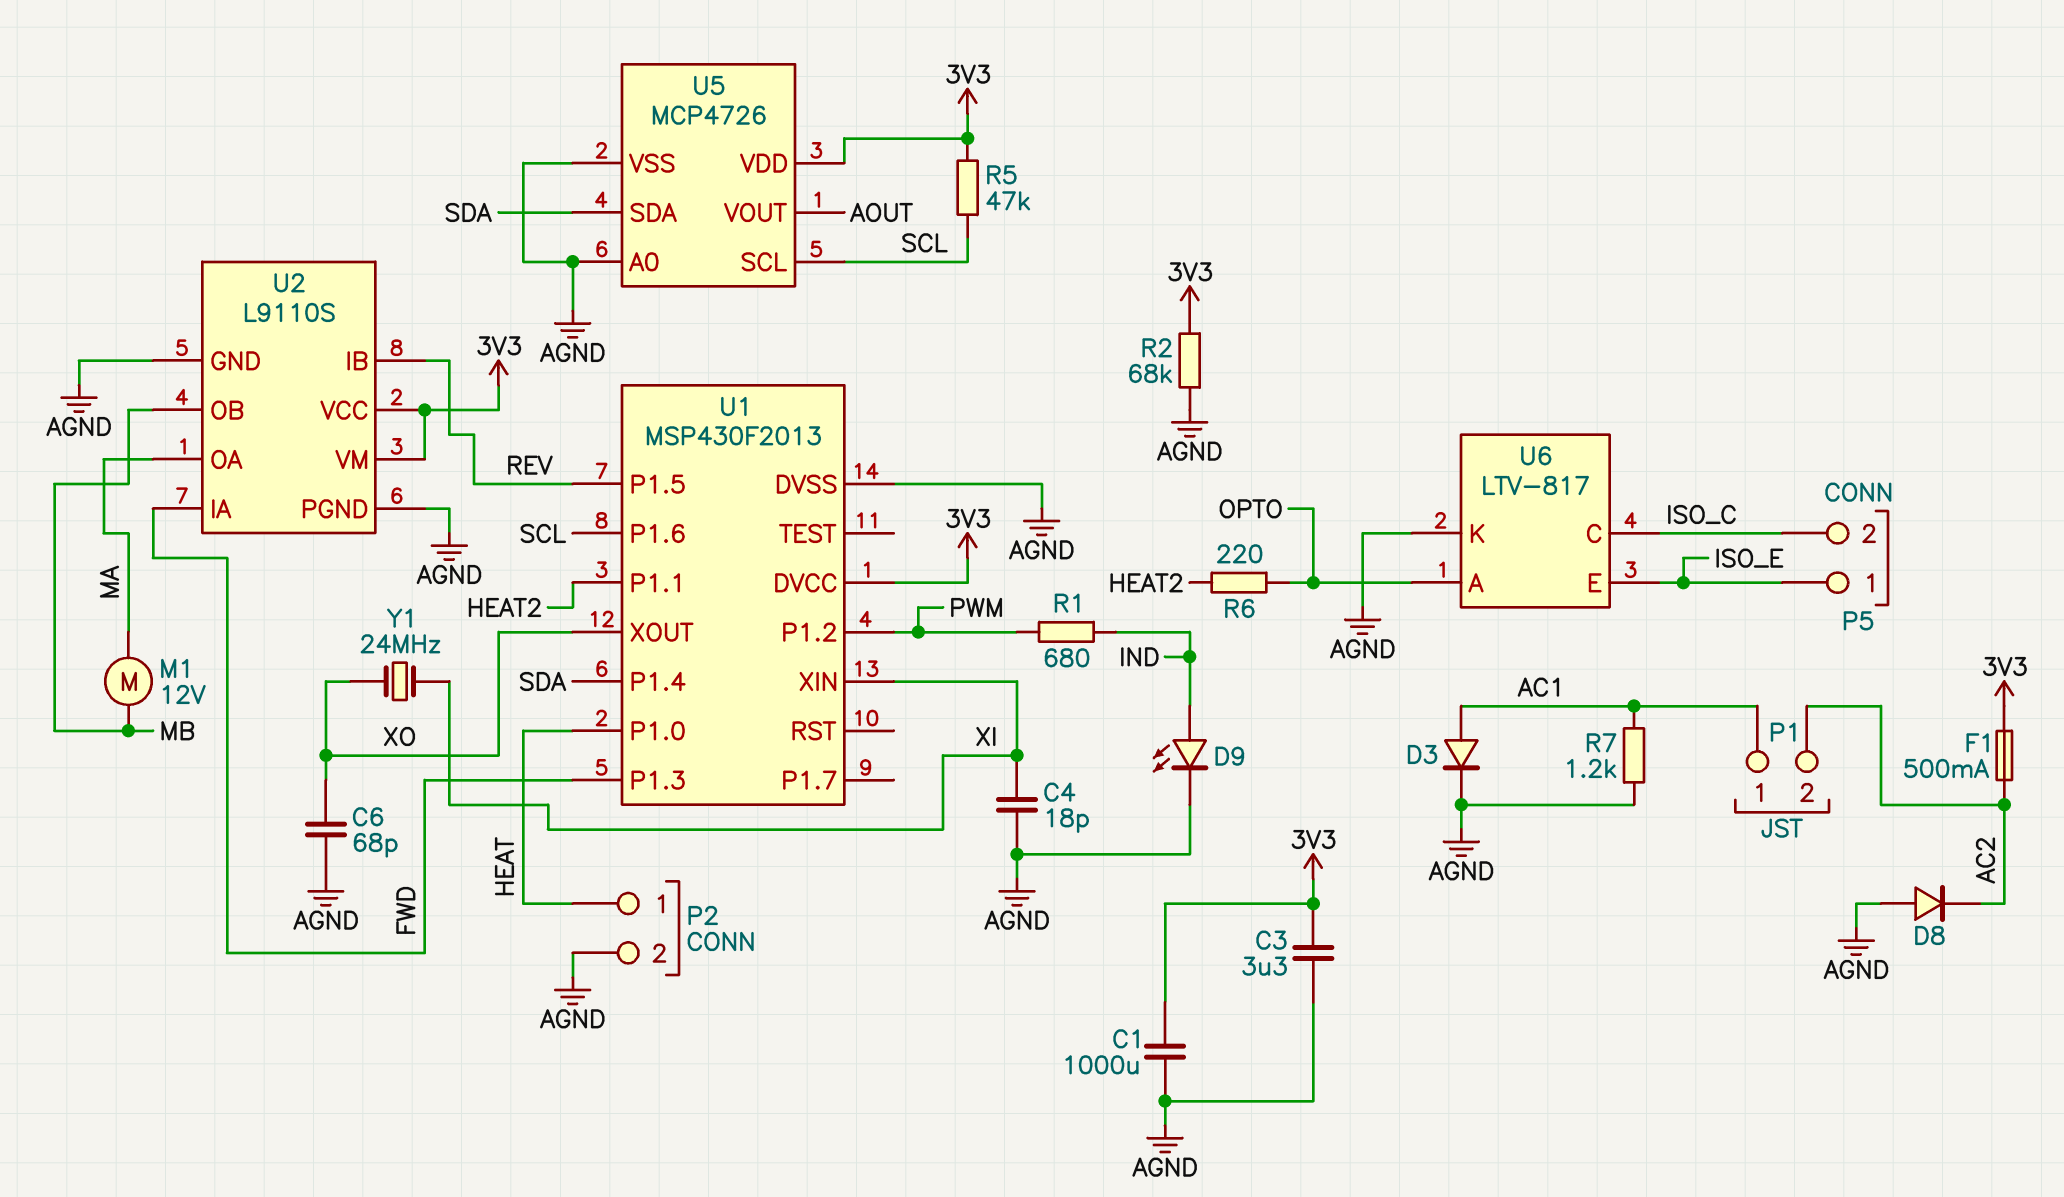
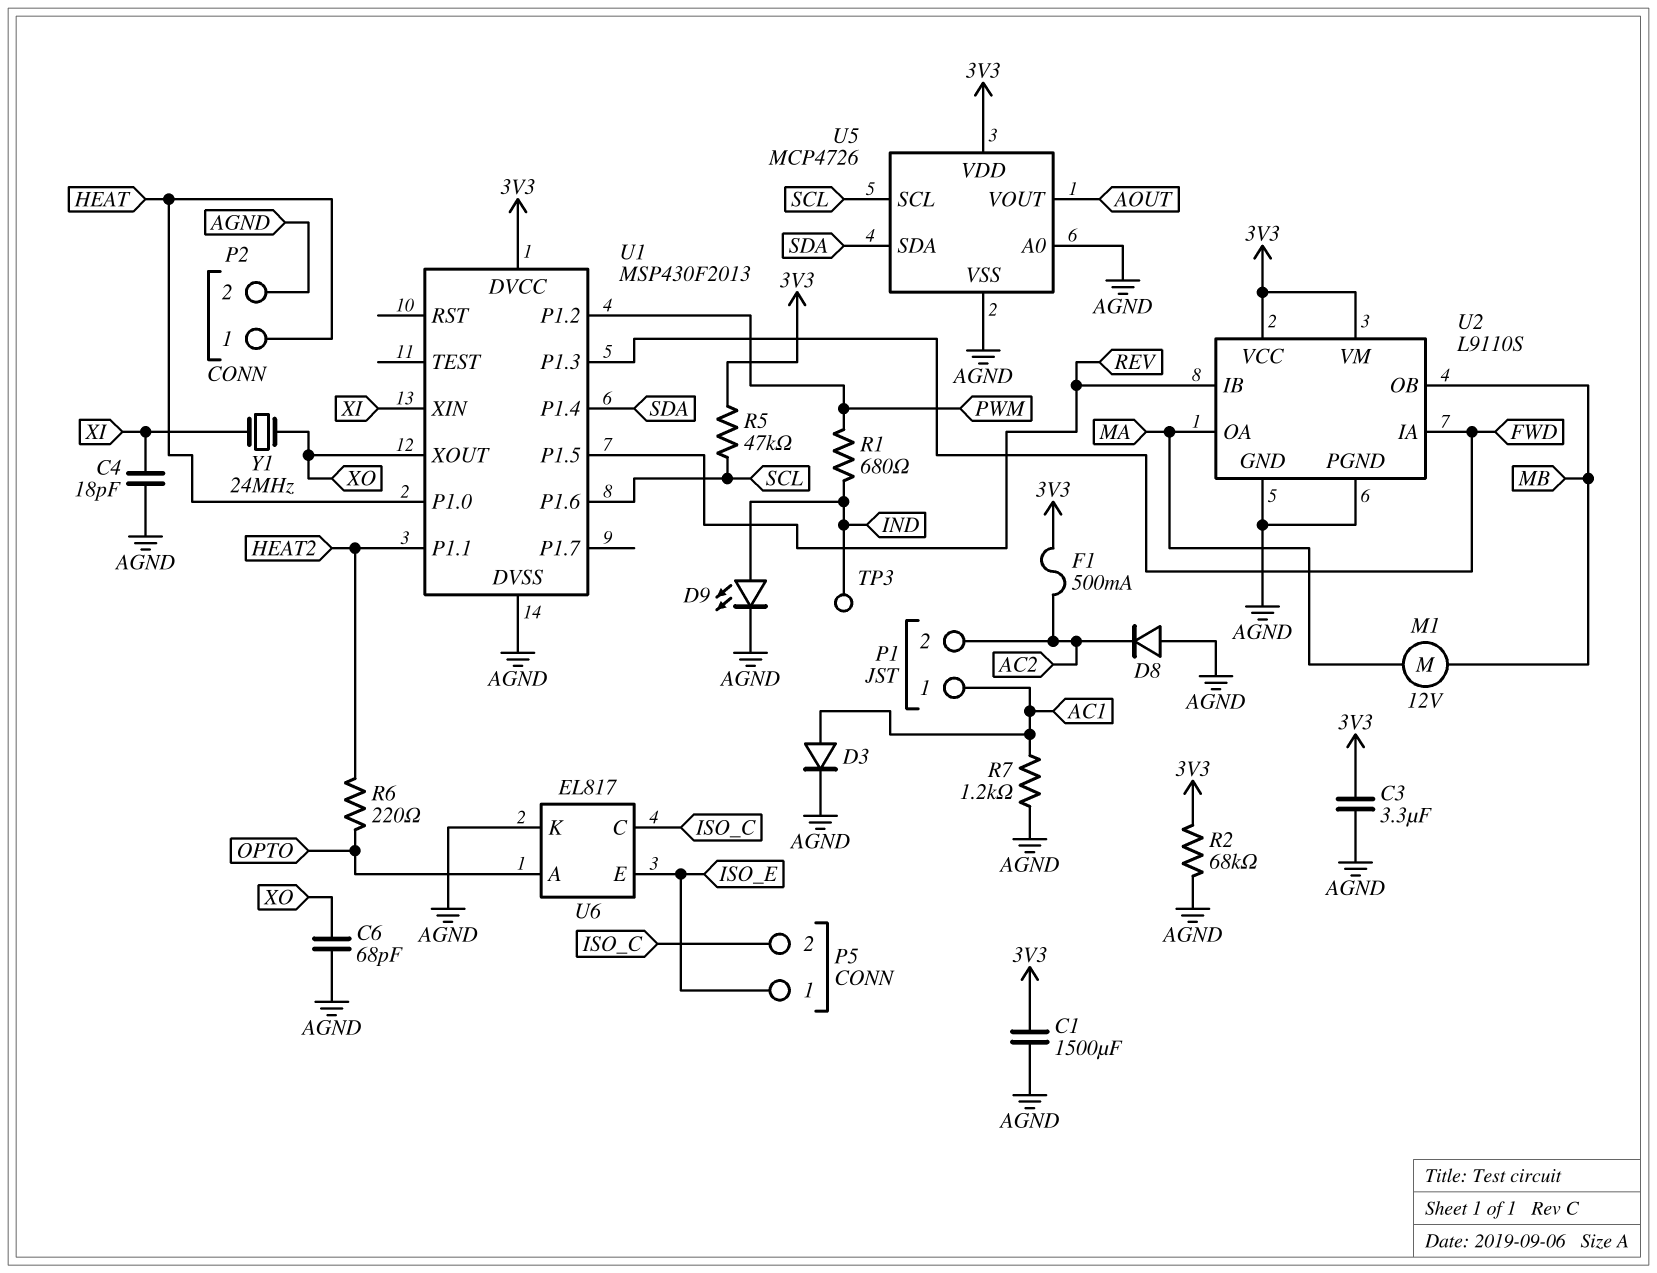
C1: 1000uF (3V3, AGND) -> 1500uF (3V3, AGND)
TP3: none -> test point (IND)
U6: LTV-817 -> EL817

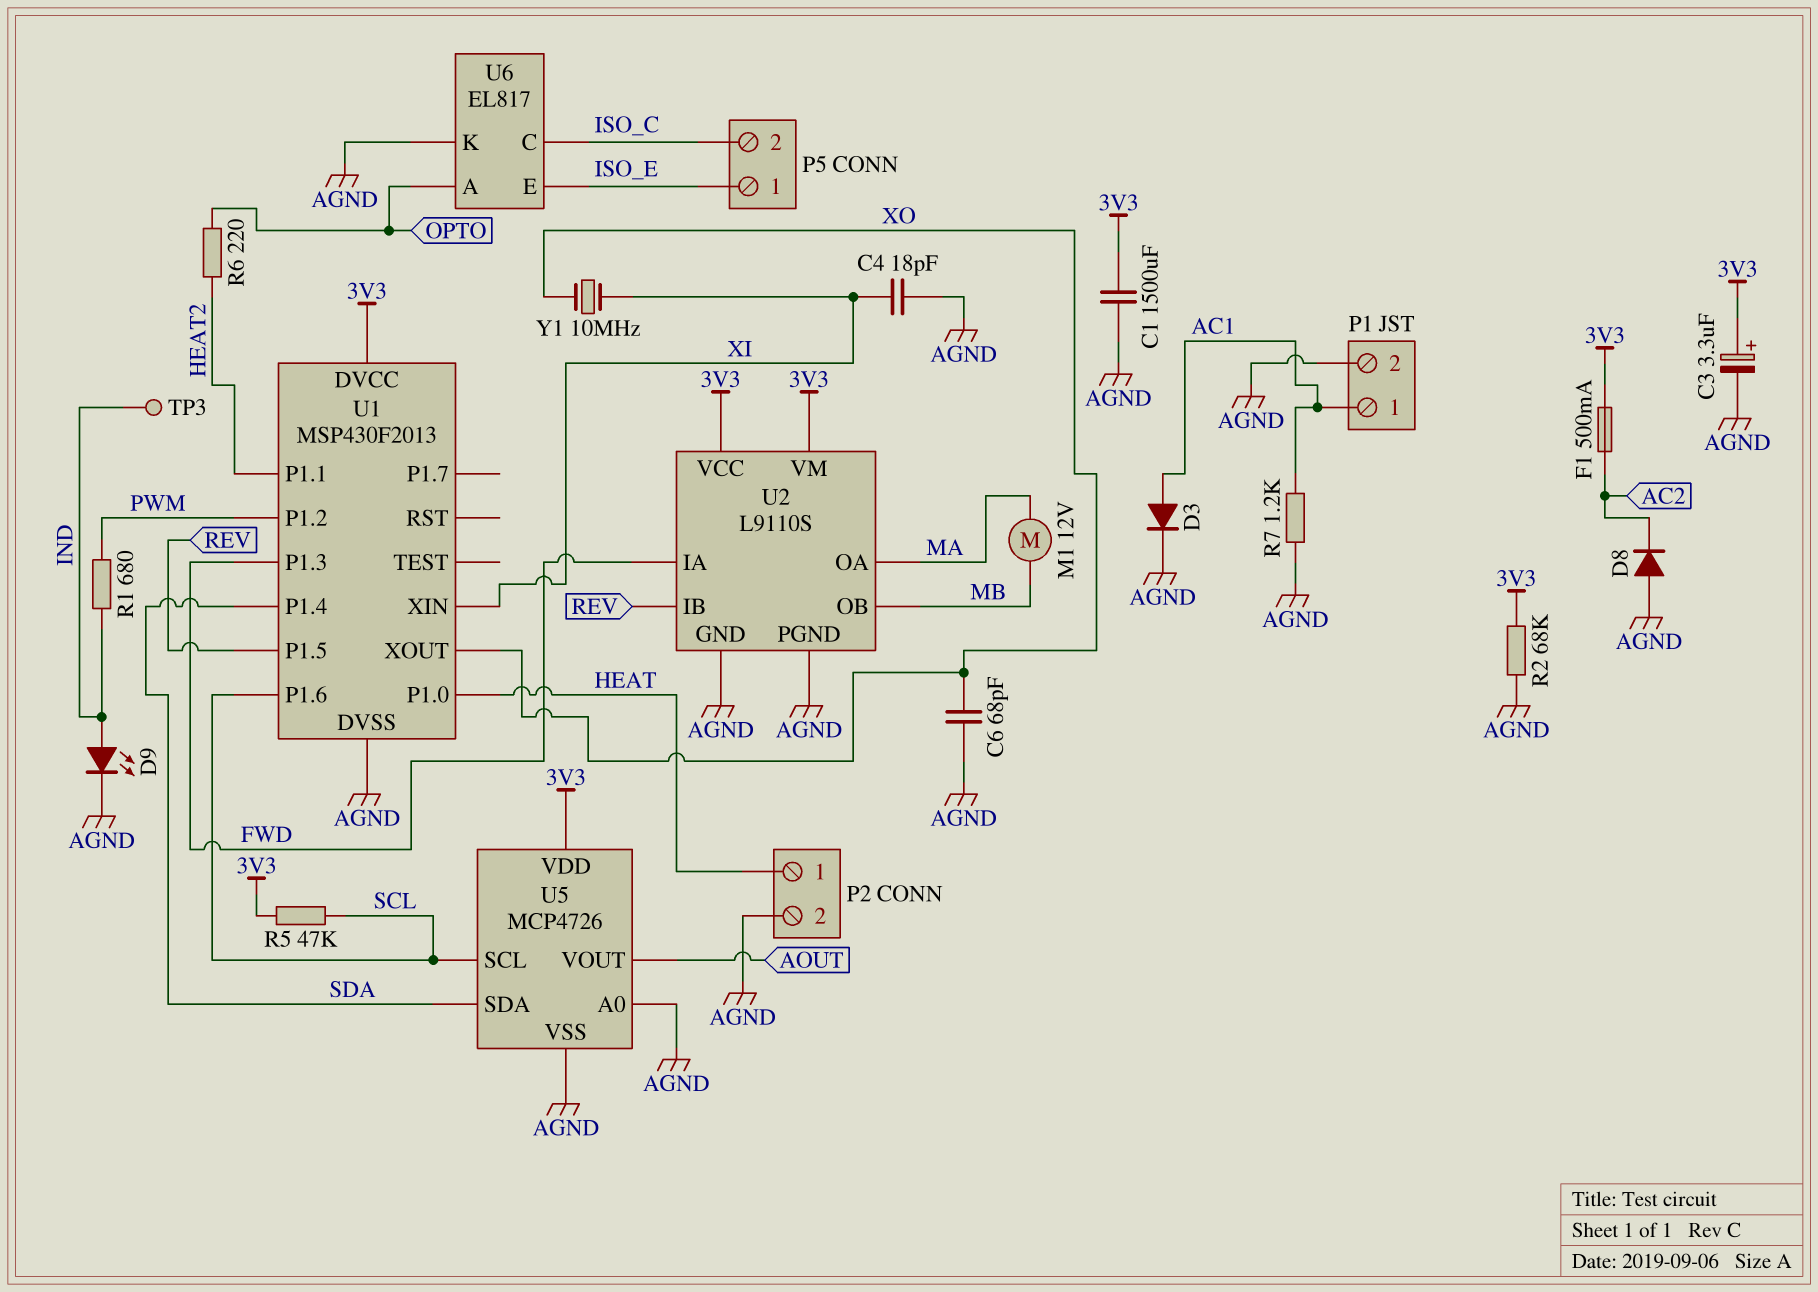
C3: 3.3uF (3V3, AGND) -> 3.3uF (plus 3V3, minus AGND)
P1 pin 2: AC2 -> AGND
Y1: 24MHz (XI, XO) -> 10MHz (XI, XO)

